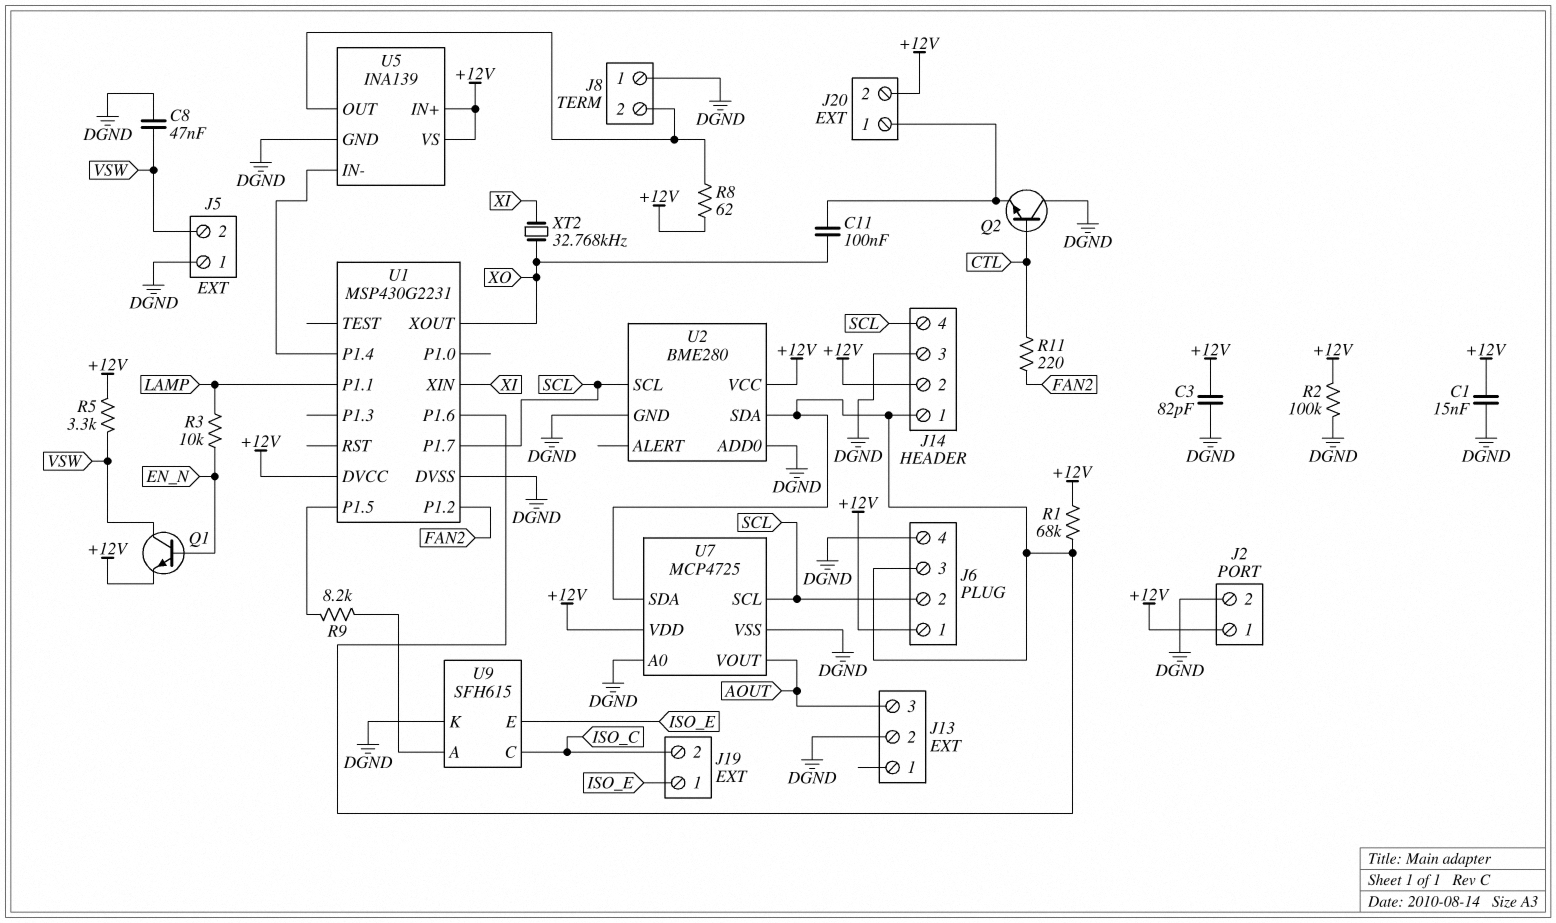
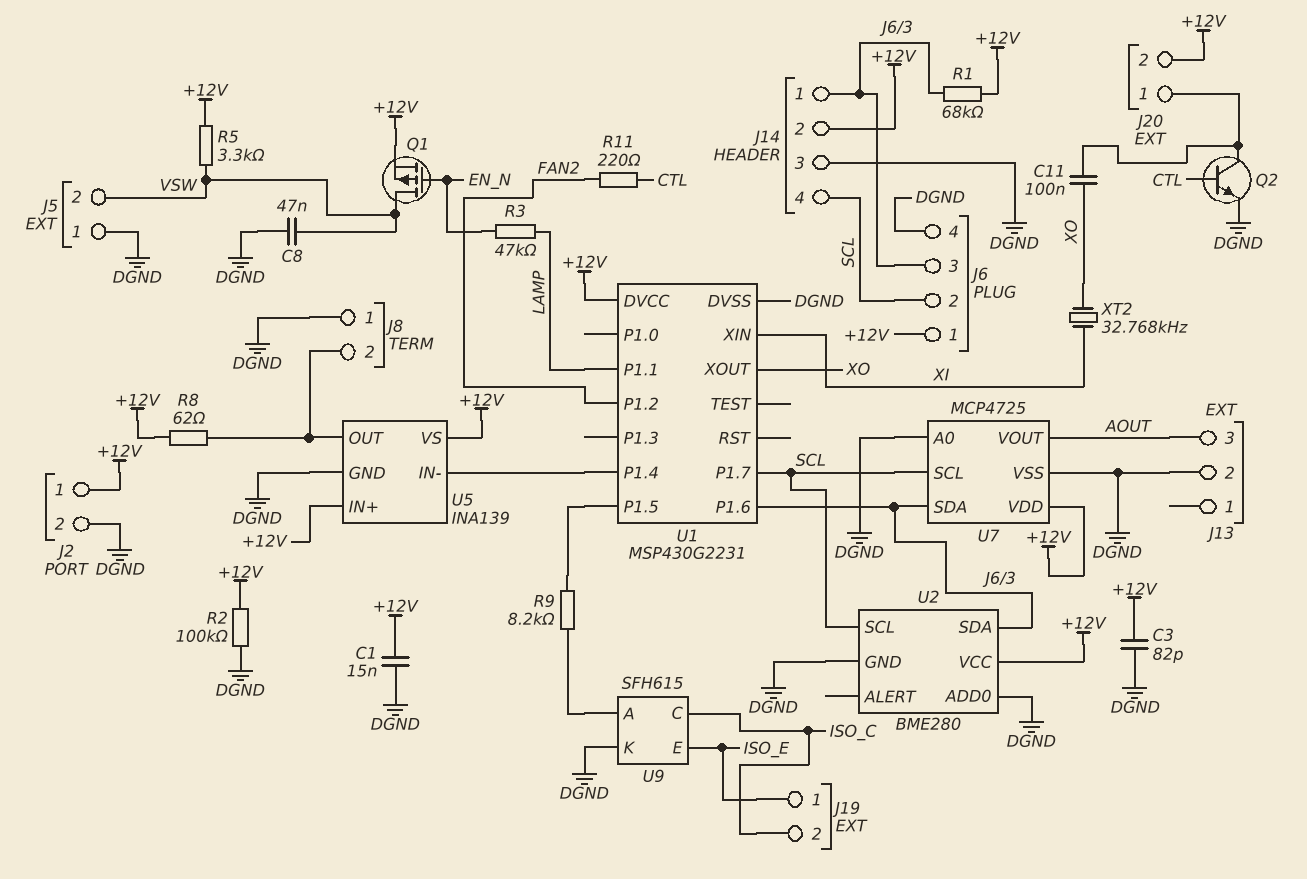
Q1: NPN (B EN_N, C VSW, E +12V) -> PMOS (G EN_N, D VSW, S +12V)
Q2: NPN (B CTL, C DGND, E J20/1) -> NPN (B CTL, C J20/1, E DGND)
R3: 10k (EN_N, LAMP) -> 47k (EN_N, LAMP)

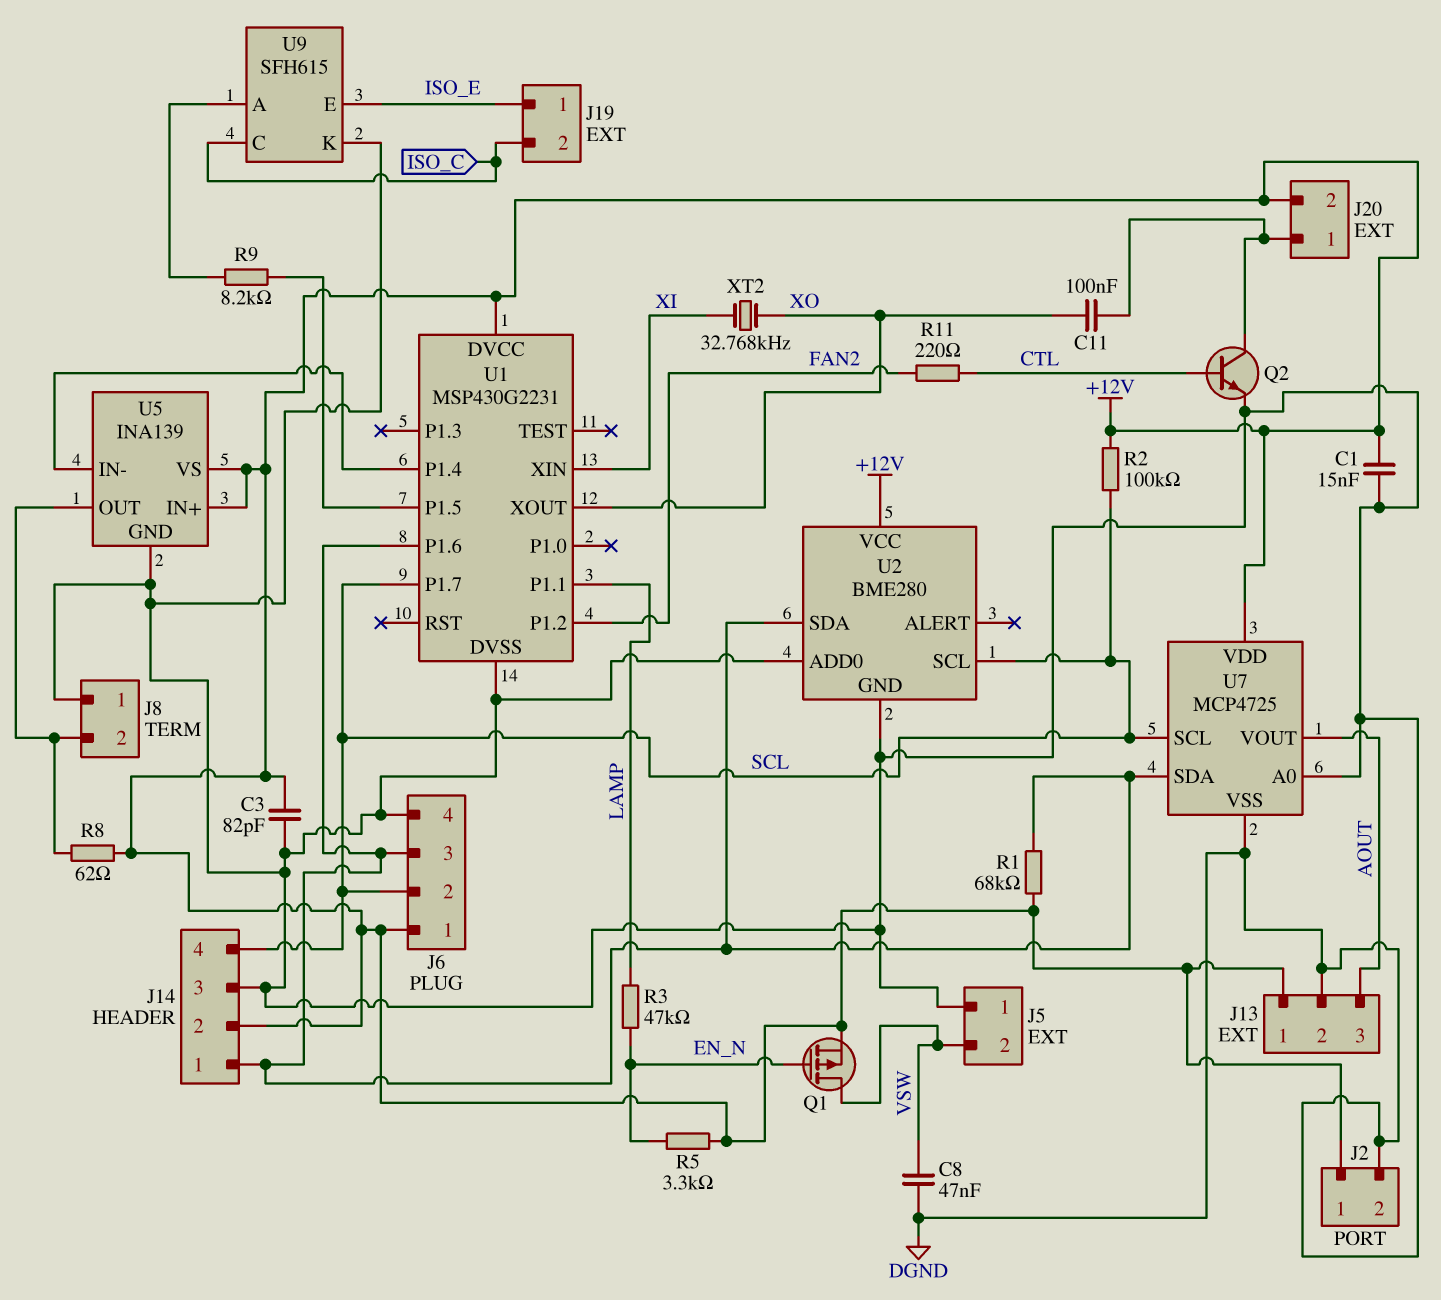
J13 pin 1: none -> +12V
R2: 100k (+12V, DGND) -> 100k (+12V, SCL)
R5: 3.3k (+12V, VSW) -> 3.3k (+12V, EN_N)

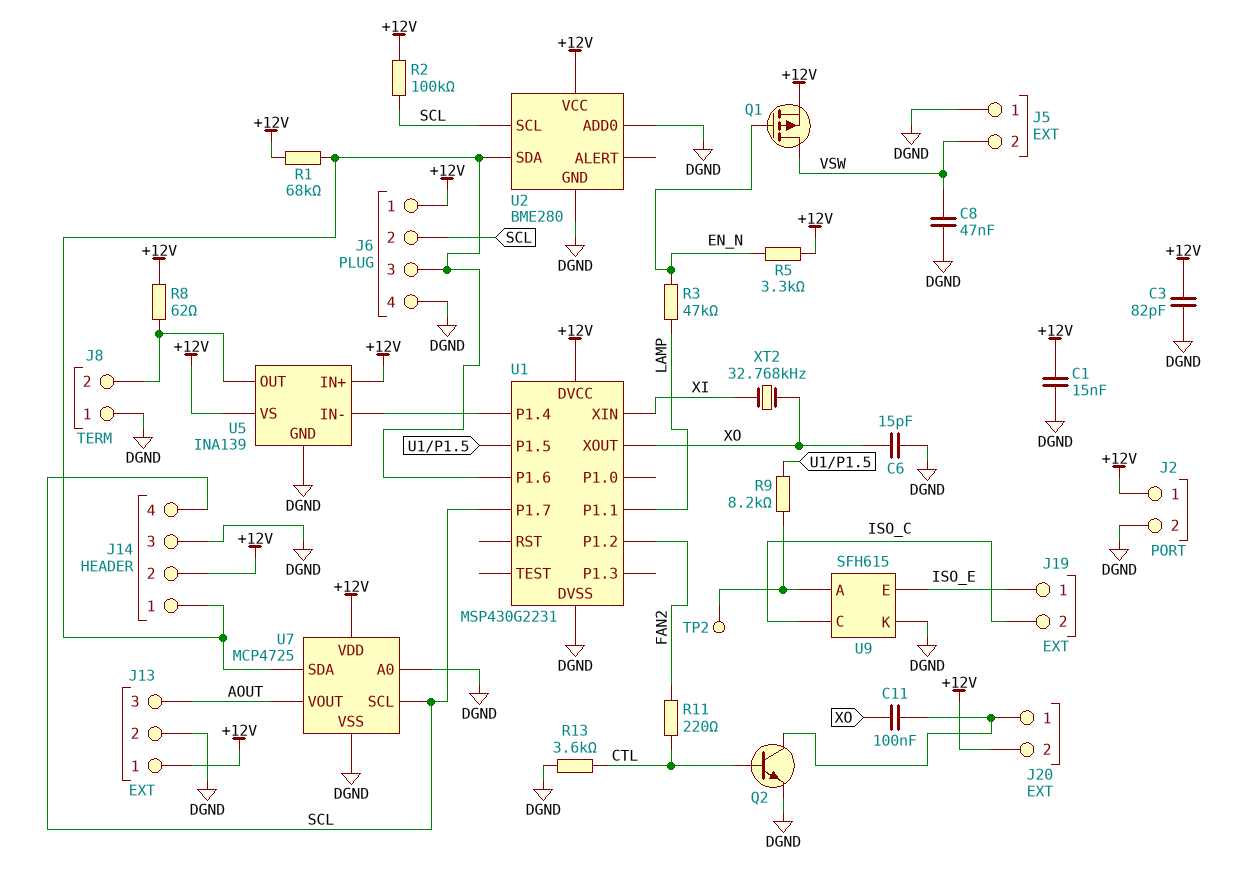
C6: none -> 15pF (DGND, XO)
R13: none -> 3.6k (CTL, DGND)
TP2: none -> test point (U9/A)

